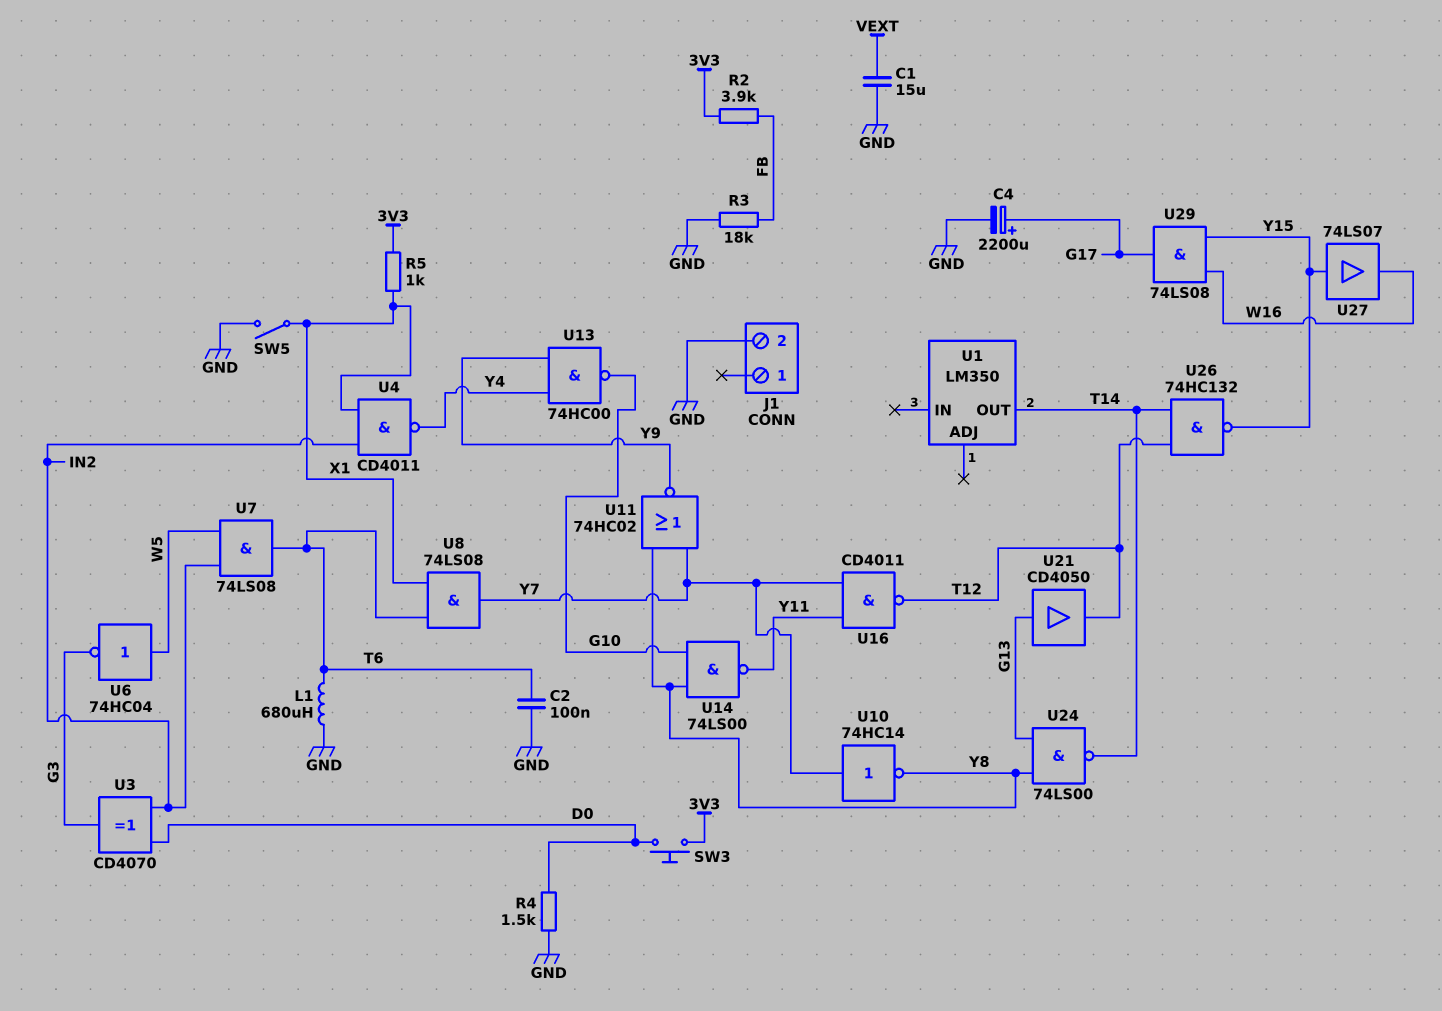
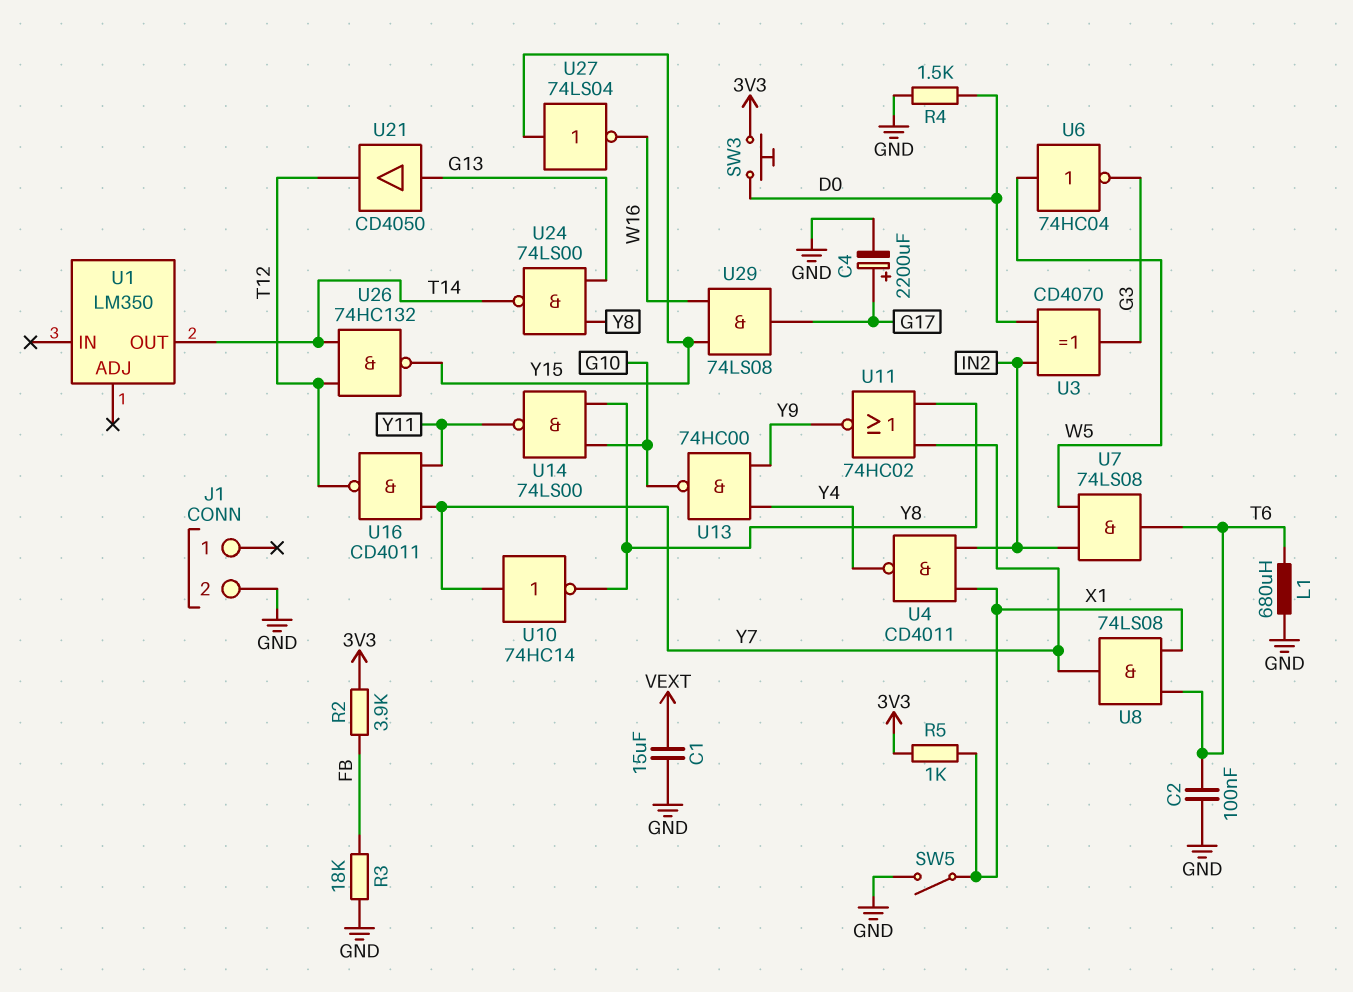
U27: buffer 74LS07 (in Y15, out W16) -> NOT 74LS04 (in Y15, out W16)

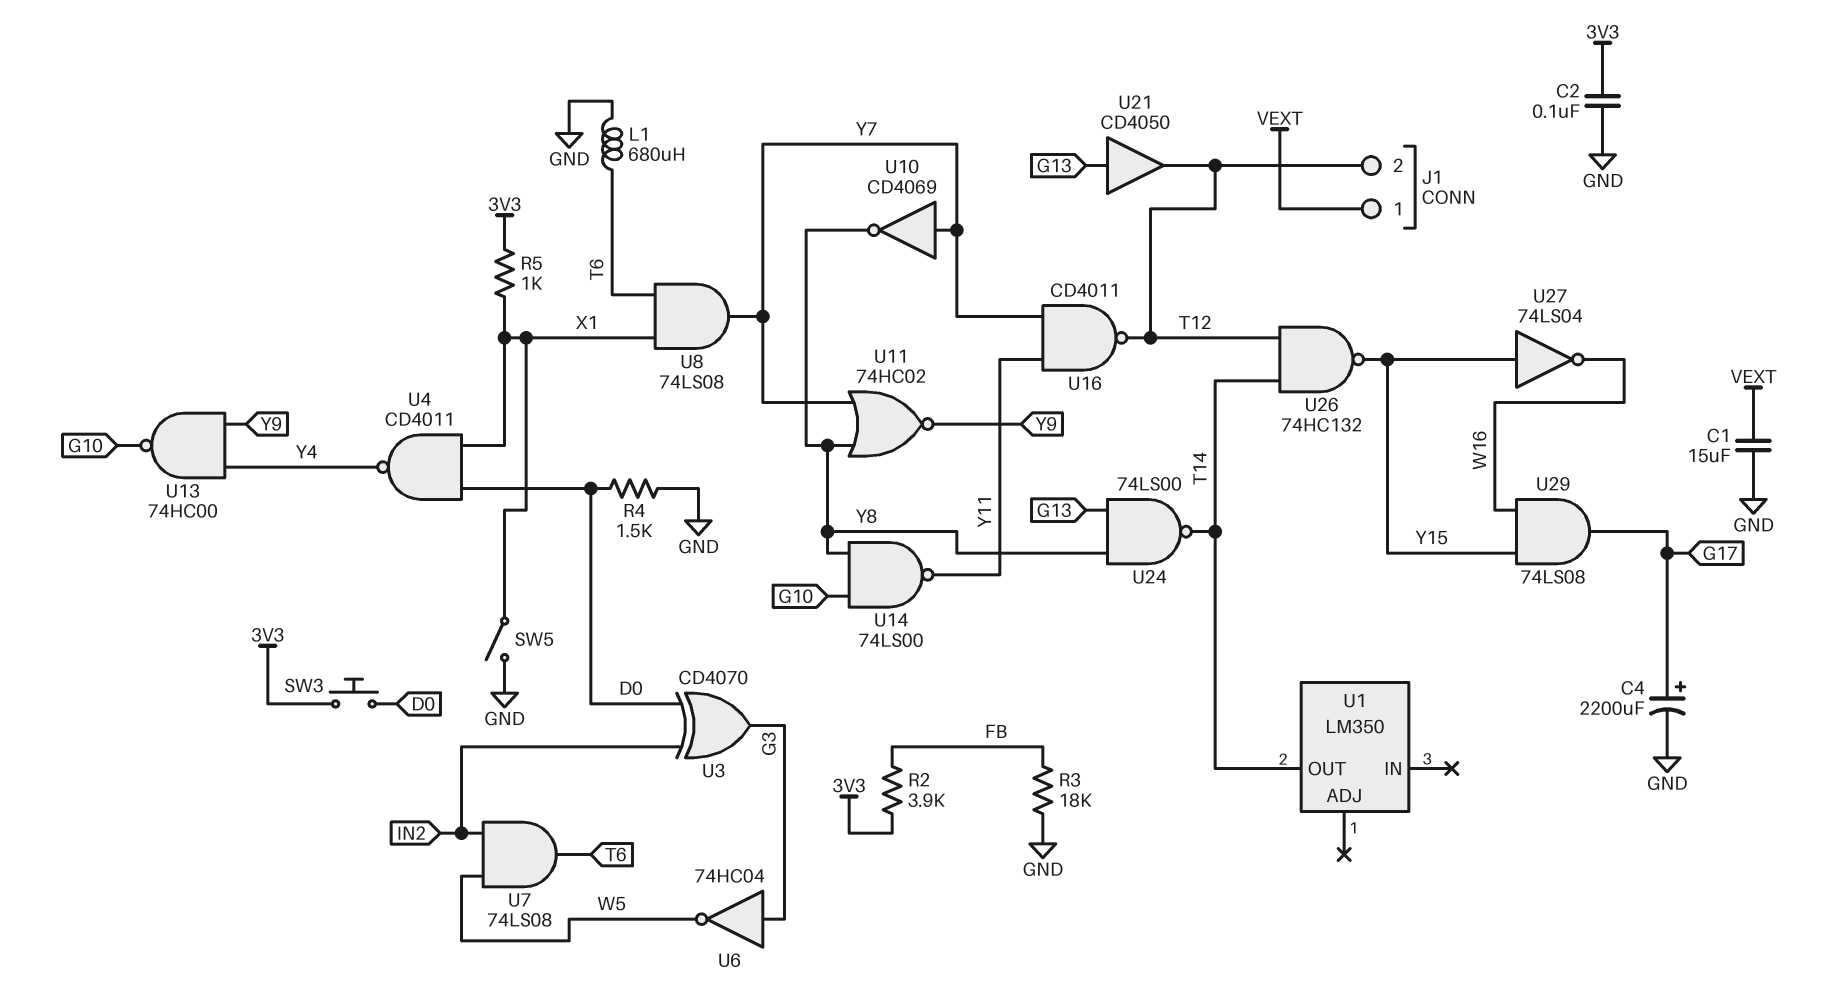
C2: 100nF (GND, T6) -> 100nF (3V3, GND)
J1 pin 1: none -> VEXT
J1 pin 2: GND -> T12
U4: NAND CD4011 (in IN2, in X1, out Y4) -> NAND CD4011 (in D0, in X1, out Y4)
U6: NOT 74HC04 (in W5, out G3) -> NOT 74HC04 (in G3, out W5)
U10: NOT 74HC14 (in Y7, out Y8) -> NOT CD4069 (in Y7, out Y8)

